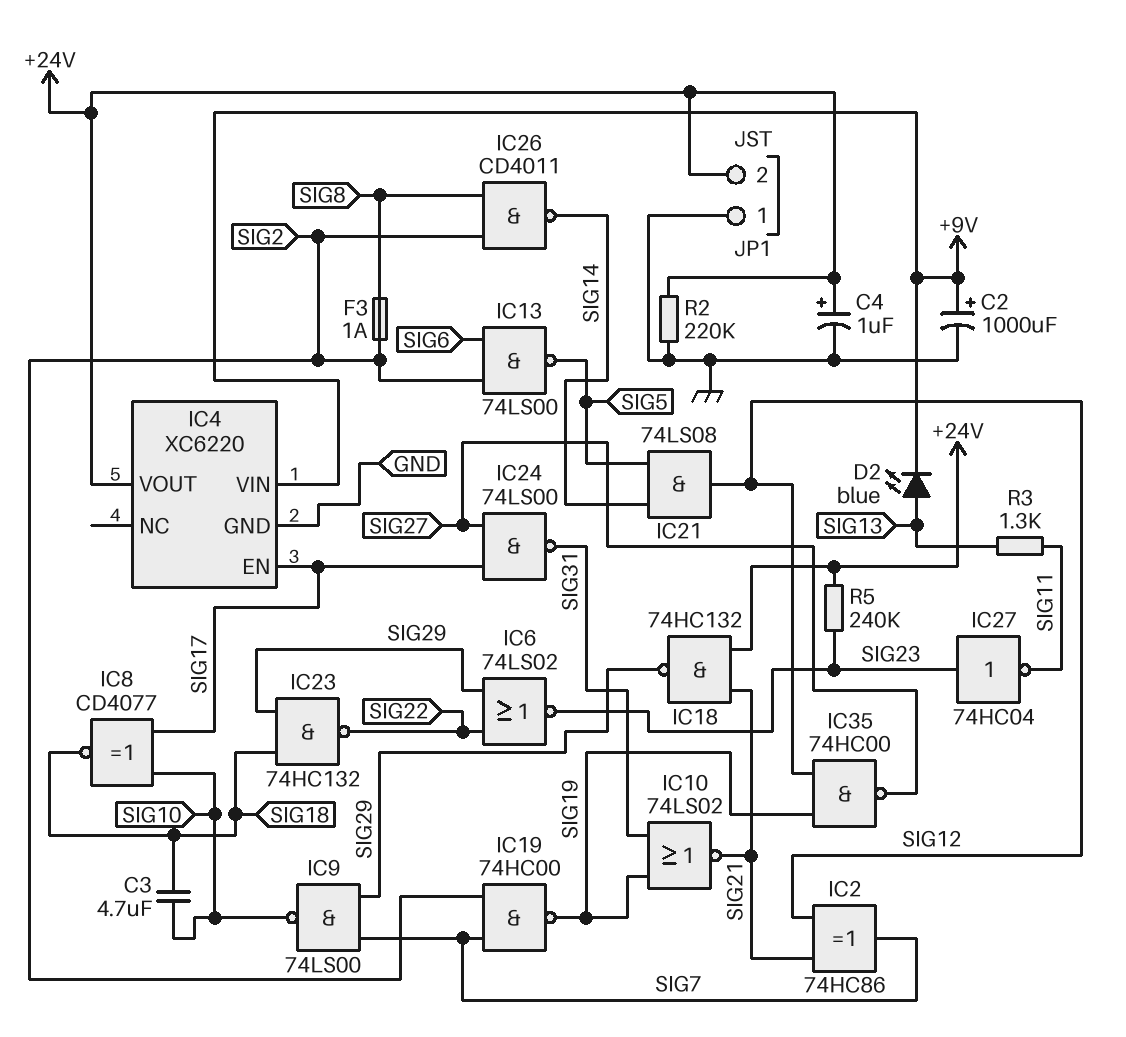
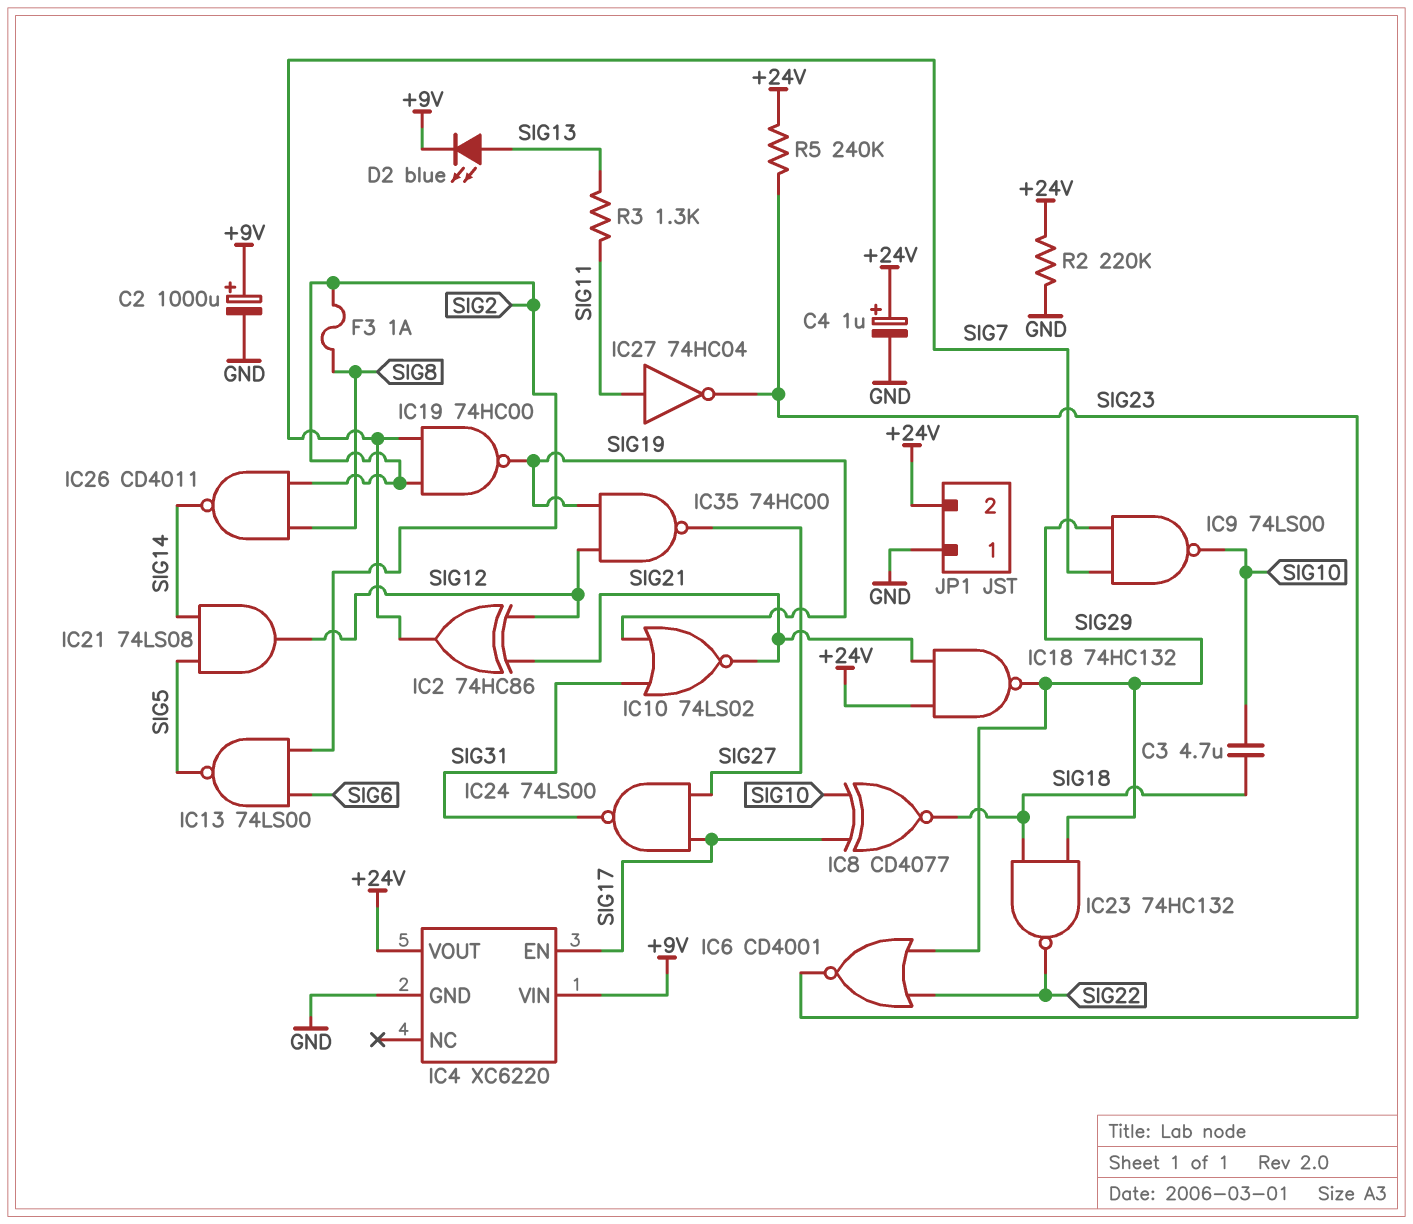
IC6: NOR 74LS02 (in SIG22, in SIG29, out SIG23) -> NOR CD4001 (in SIG22, in SIG29, out SIG23)
IC27: NOT 74HC04 (in SIG23, out SIG11) -> NOT 74HC04 (in SIG11, out SIG23)

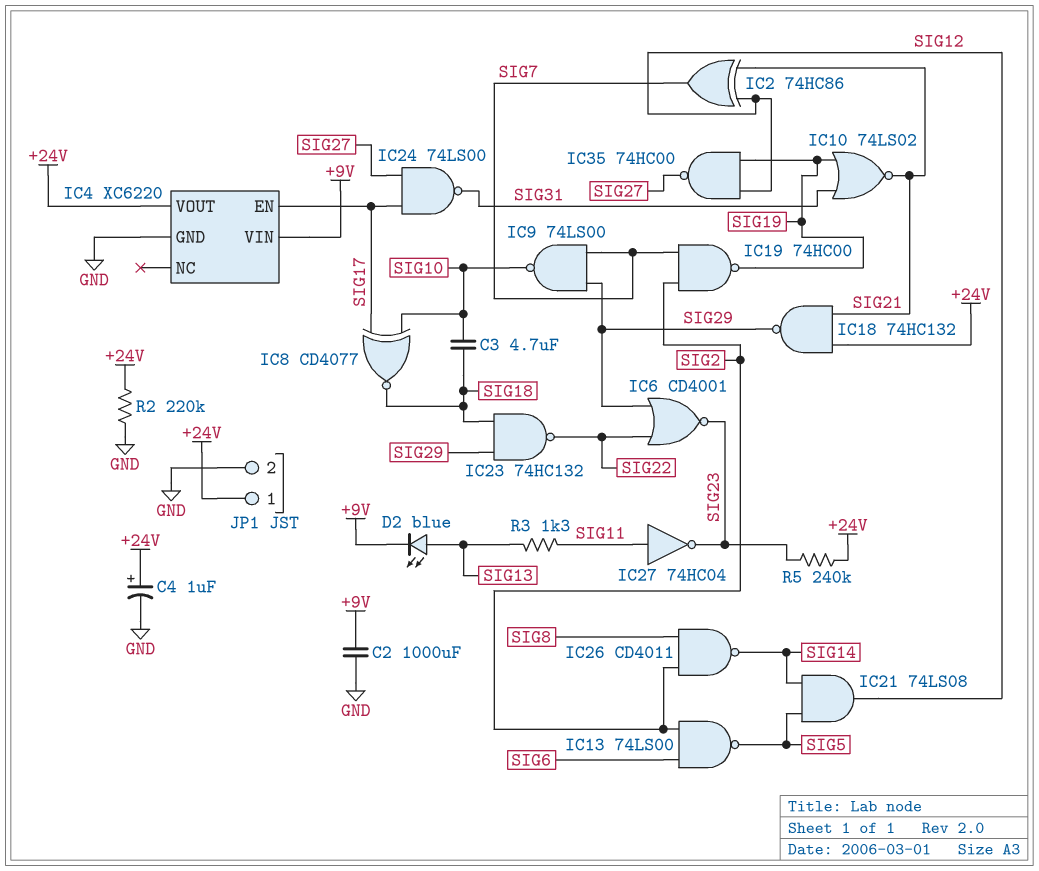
C2: 1000uF (plus +9V, minus GND) -> 1000uF (+9V, GND)
F3: 1A (SIG2, SIG8) -> none
JP1 pin 1: GND -> +24V
JP1 pin 2: +24V -> GND

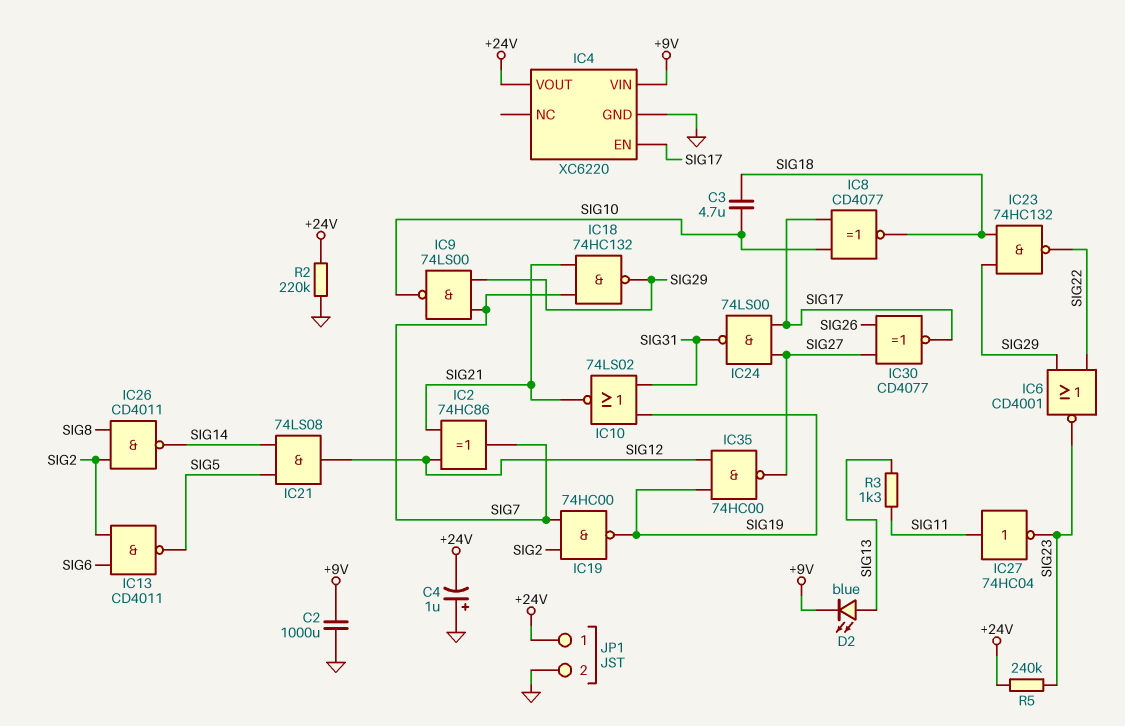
C4: 1uF (plus +24V, minus GND) -> 1uF (plus GND, minus +24V)
IC13: NAND 74LS00 (in SIG2, in SIG6, out SIG5) -> NAND CD4011 (in SIG2, in SIG6, out SIG5)
IC18: NAND 74HC132 (in +24V, in SIG21, out SIG29) -> NAND 74HC132 (in SIG7, in SIG21, out SIG29)
IC30: none -> XNOR CD4077 (in SIG26, in SIG27, out SIG17)

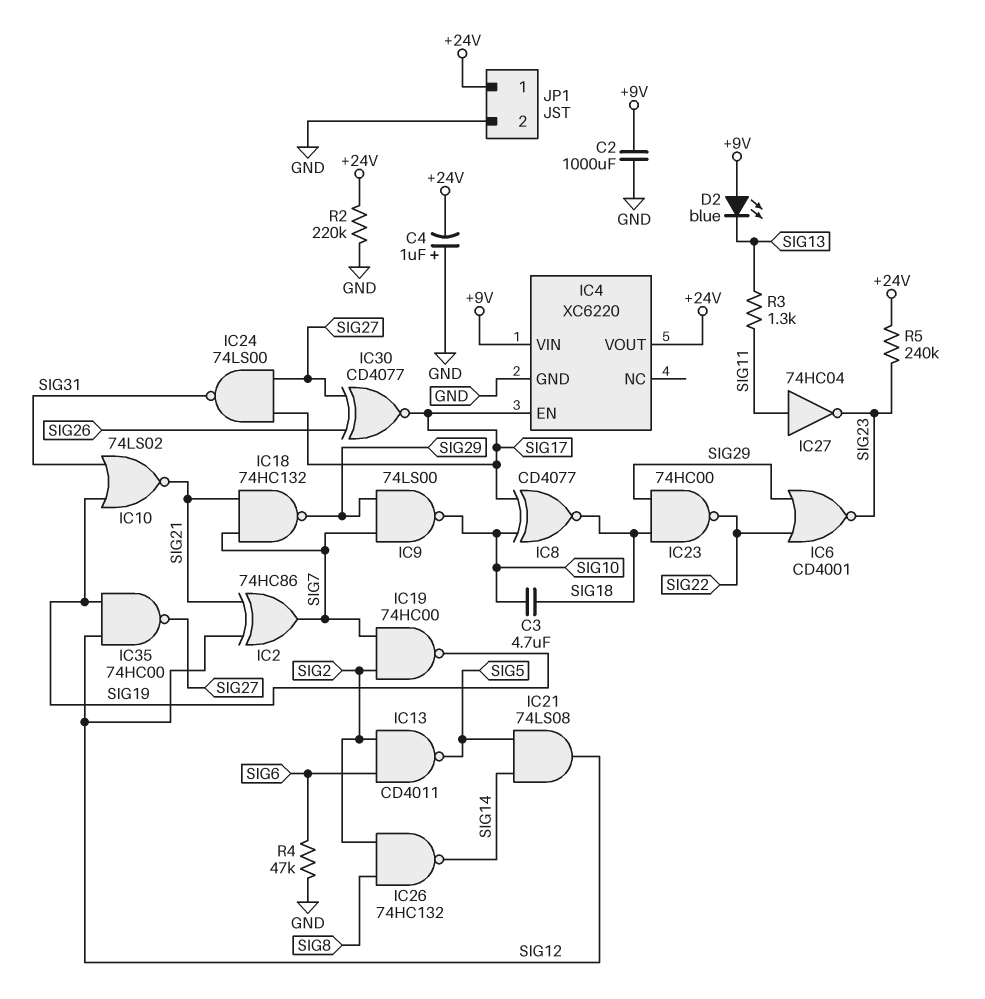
D2: LED blue (A SIG13, K +9V) -> LED blue (A +9V, K SIG13)
IC23: NAND 74HC132 (in SIG18, in SIG29, out SIG22) -> NAND 74HC00 (in SIG18, in SIG29, out SIG22)
IC26: NAND CD4011 (in SIG2, in SIG8, out SIG14) -> NAND 74HC132 (in SIG2, in SIG8, out SIG14)
R4: none -> 47k (GND, SIG6)

